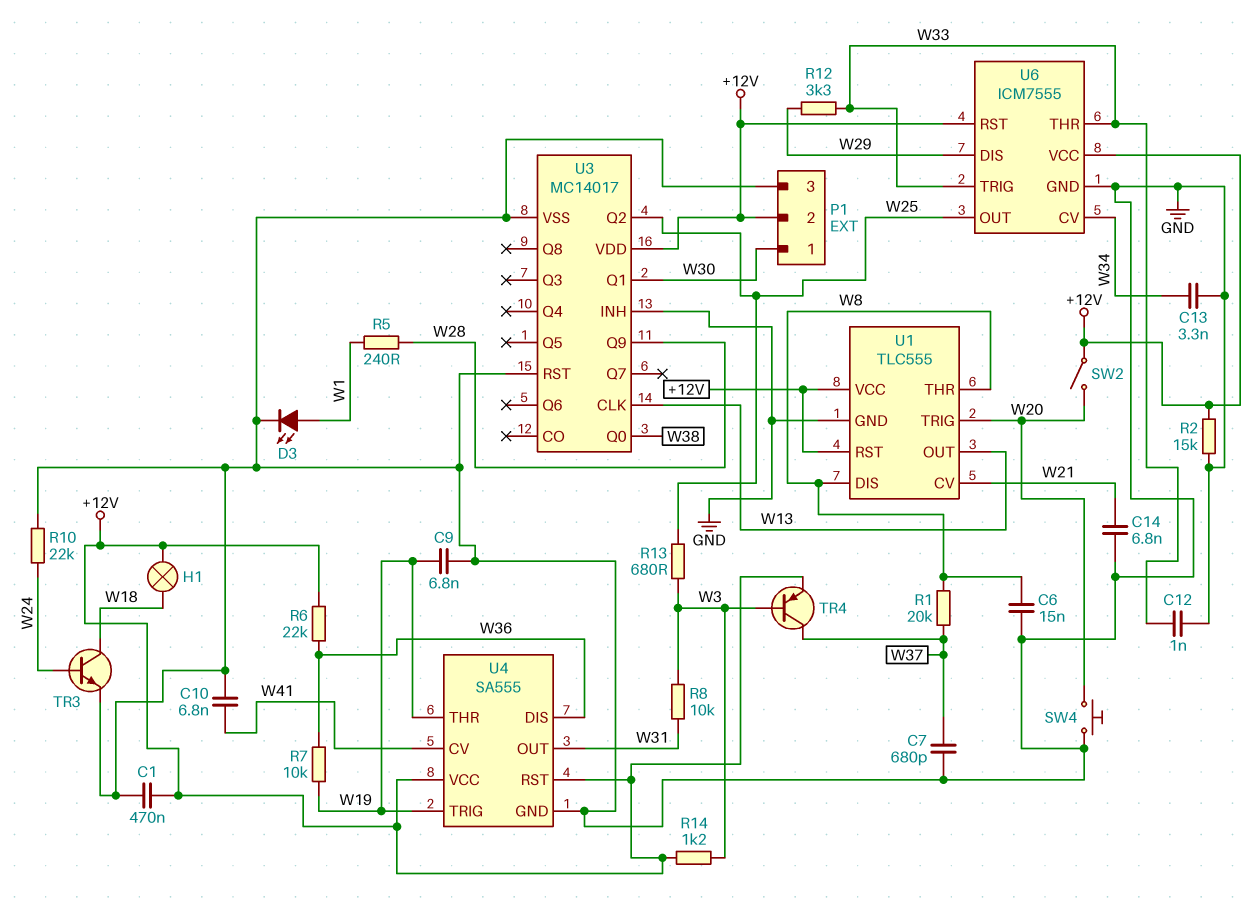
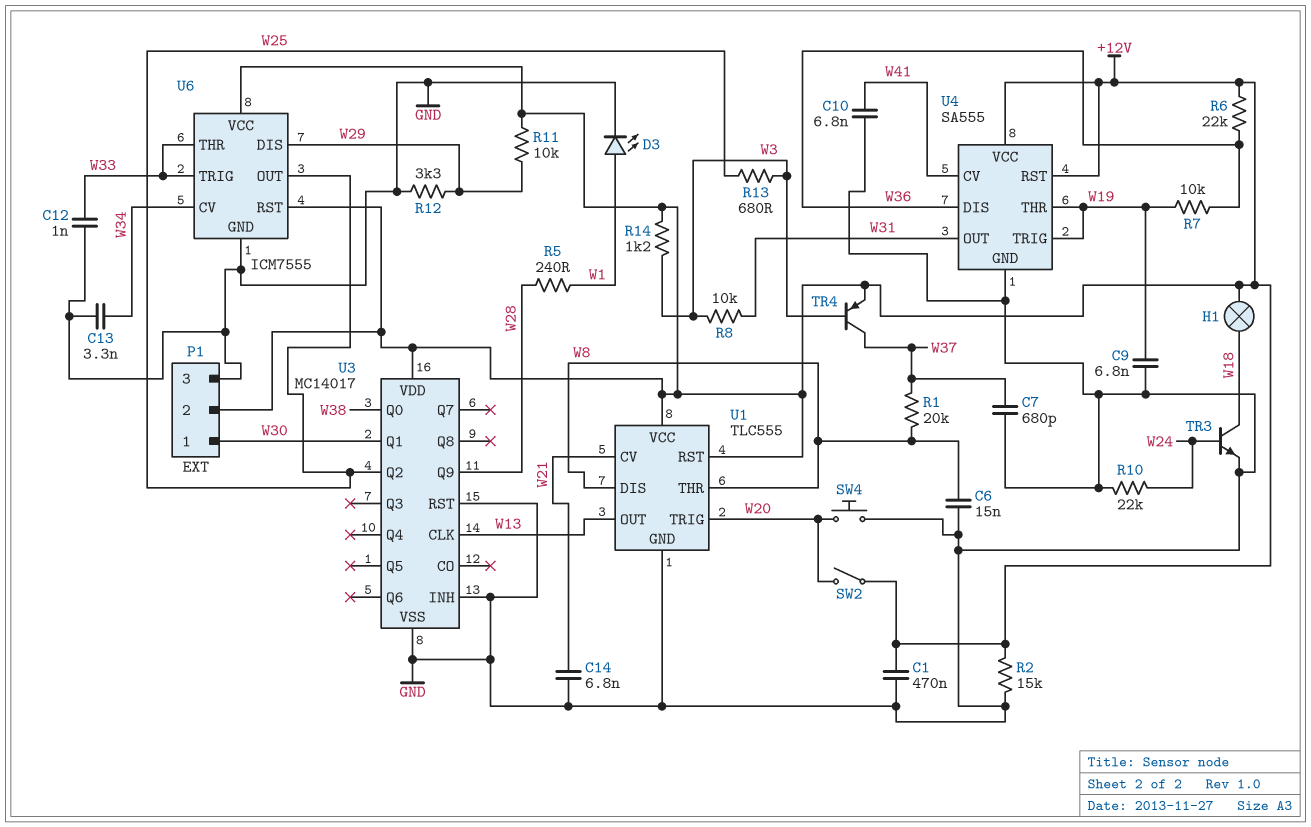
R11: none -> 10k (+12V, W29)
R12: 3.3k (W29, W33) -> 3.3k (GND, W29)

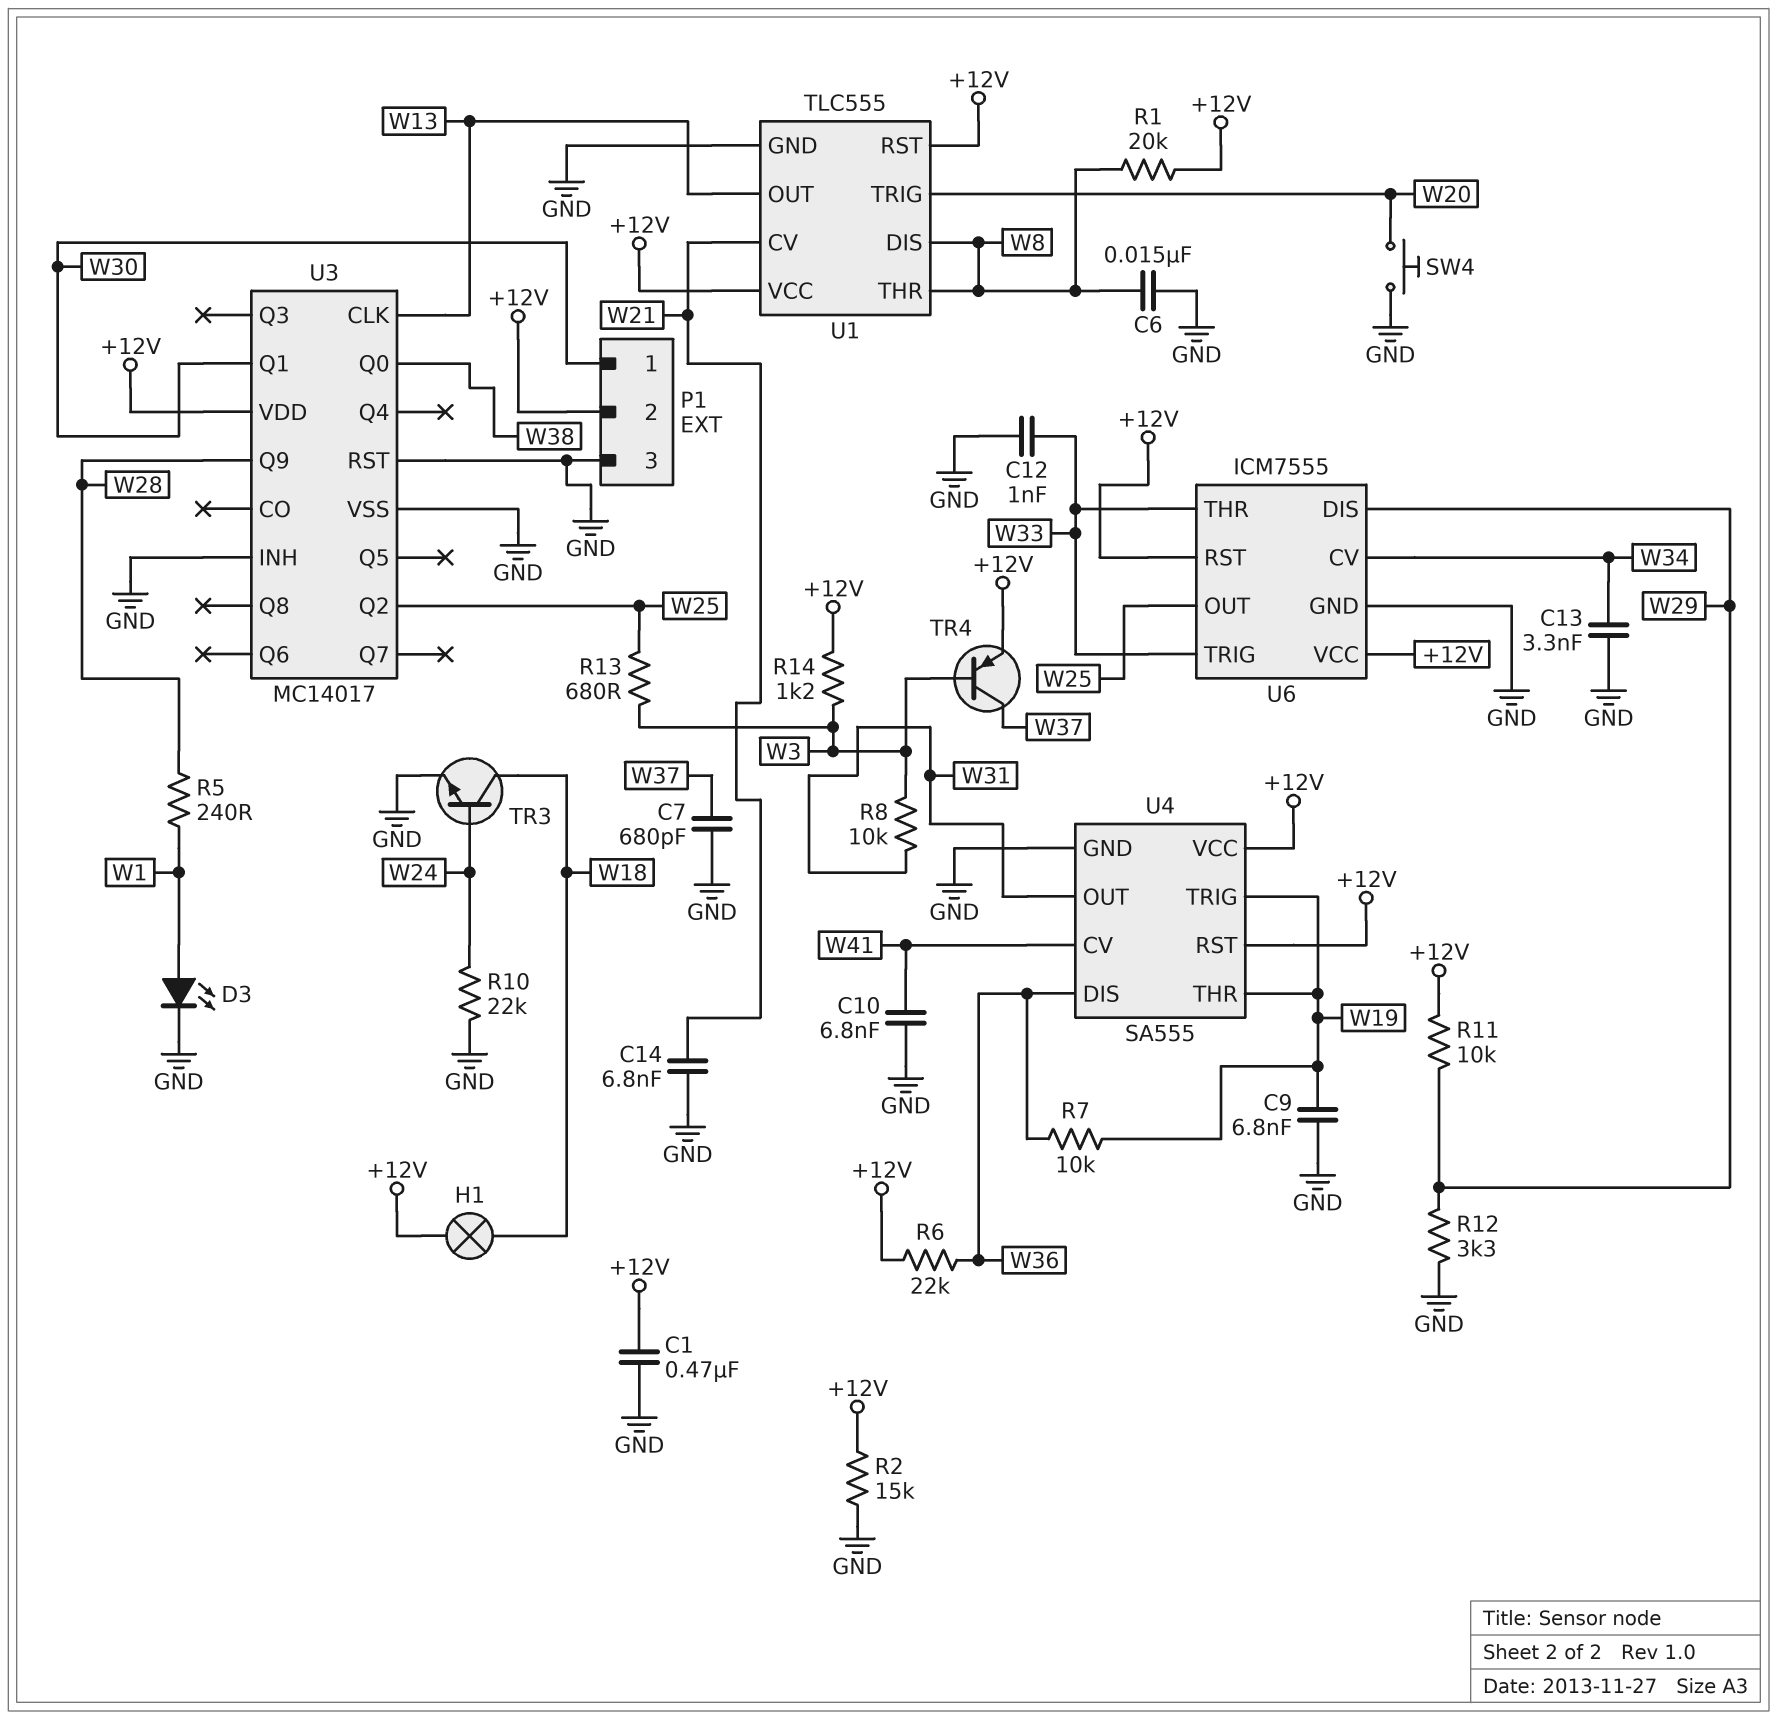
R1: 20k (W8, W37) -> 20k (+12V, W8)
SW2: switch (+12V, W20) -> none

